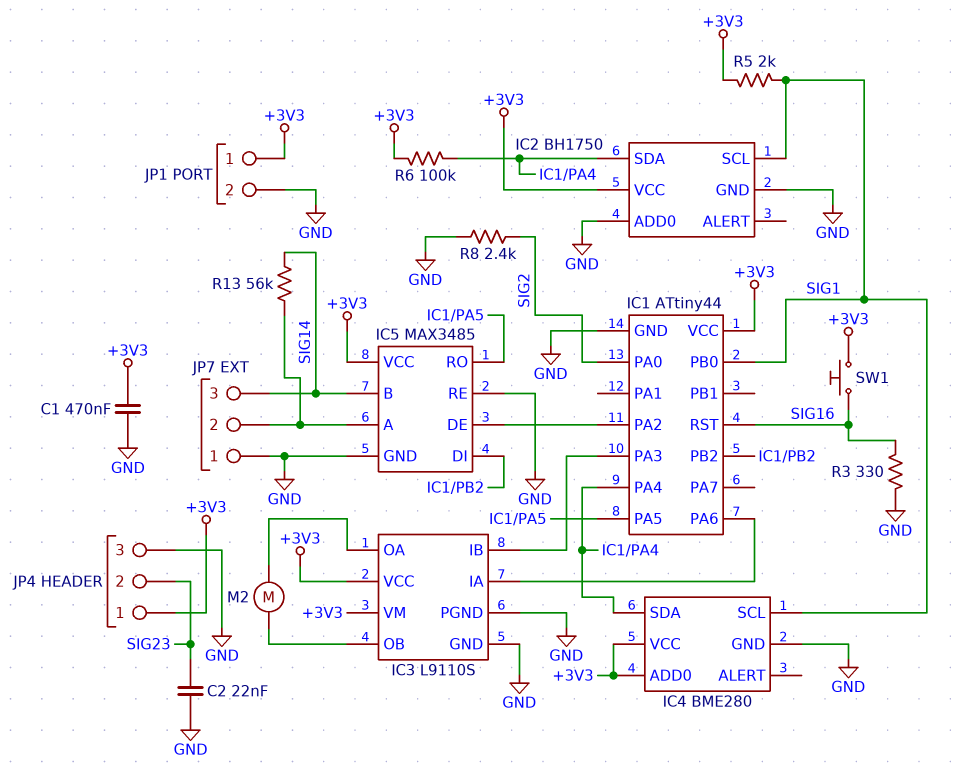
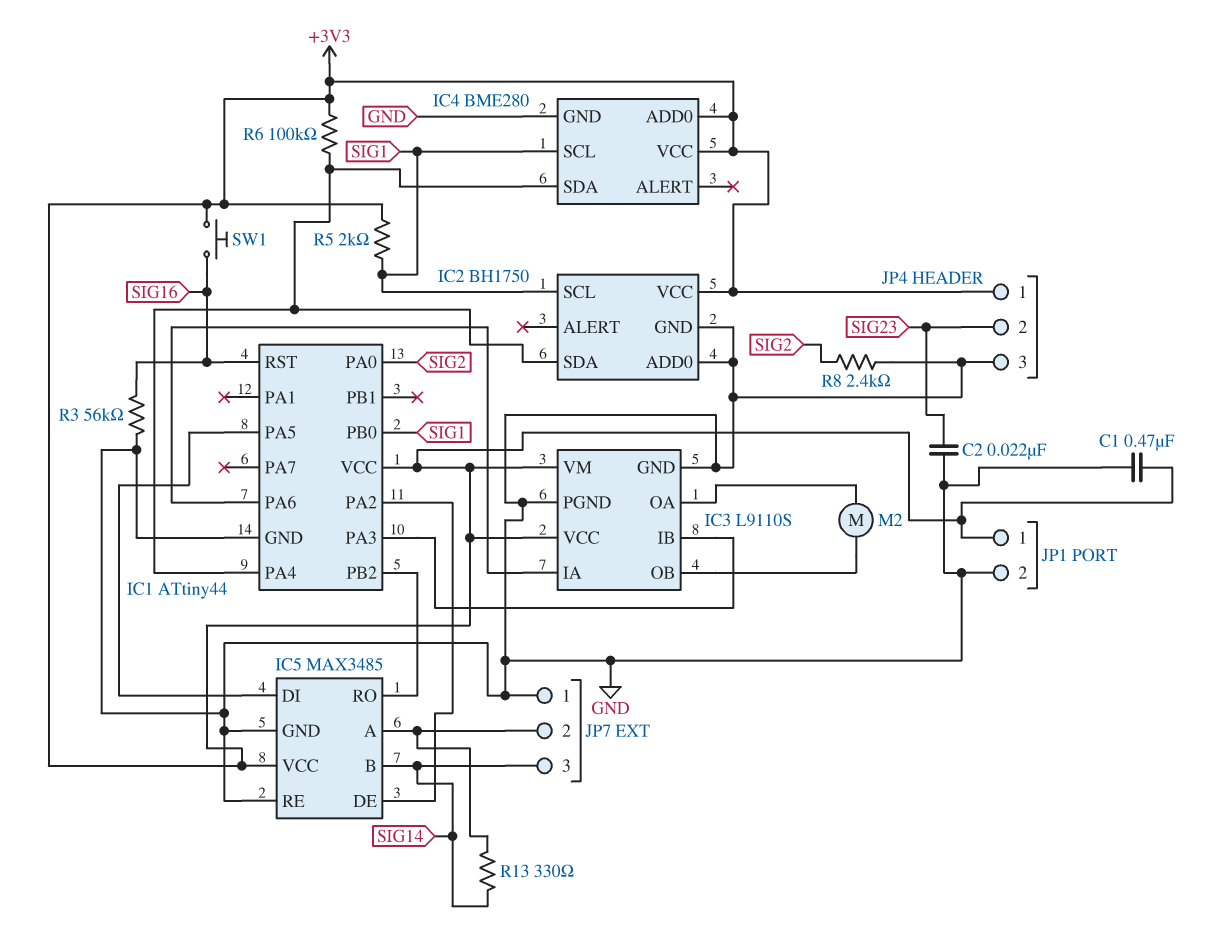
IC5 pin DI: IC1/PB2 -> IC1/PA5
IC5 pin RO: IC1/PA5 -> IC1/PB2
R3: 330 (GND, SIG16) -> 56k (GND, SIG16)
R13: 56k (IC5/A, SIG14) -> 330 (IC5/A, SIG14)

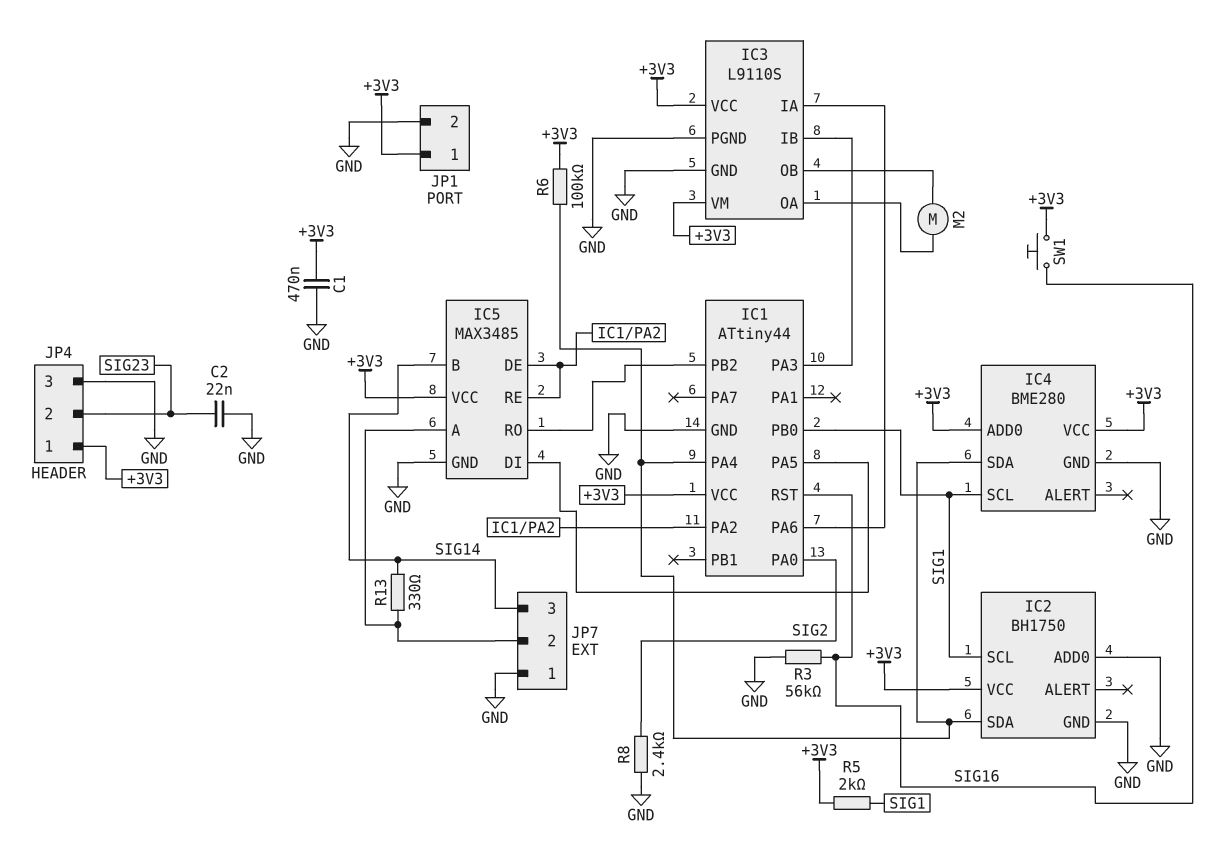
IC5 pin RE: GND -> IC1/PA2

